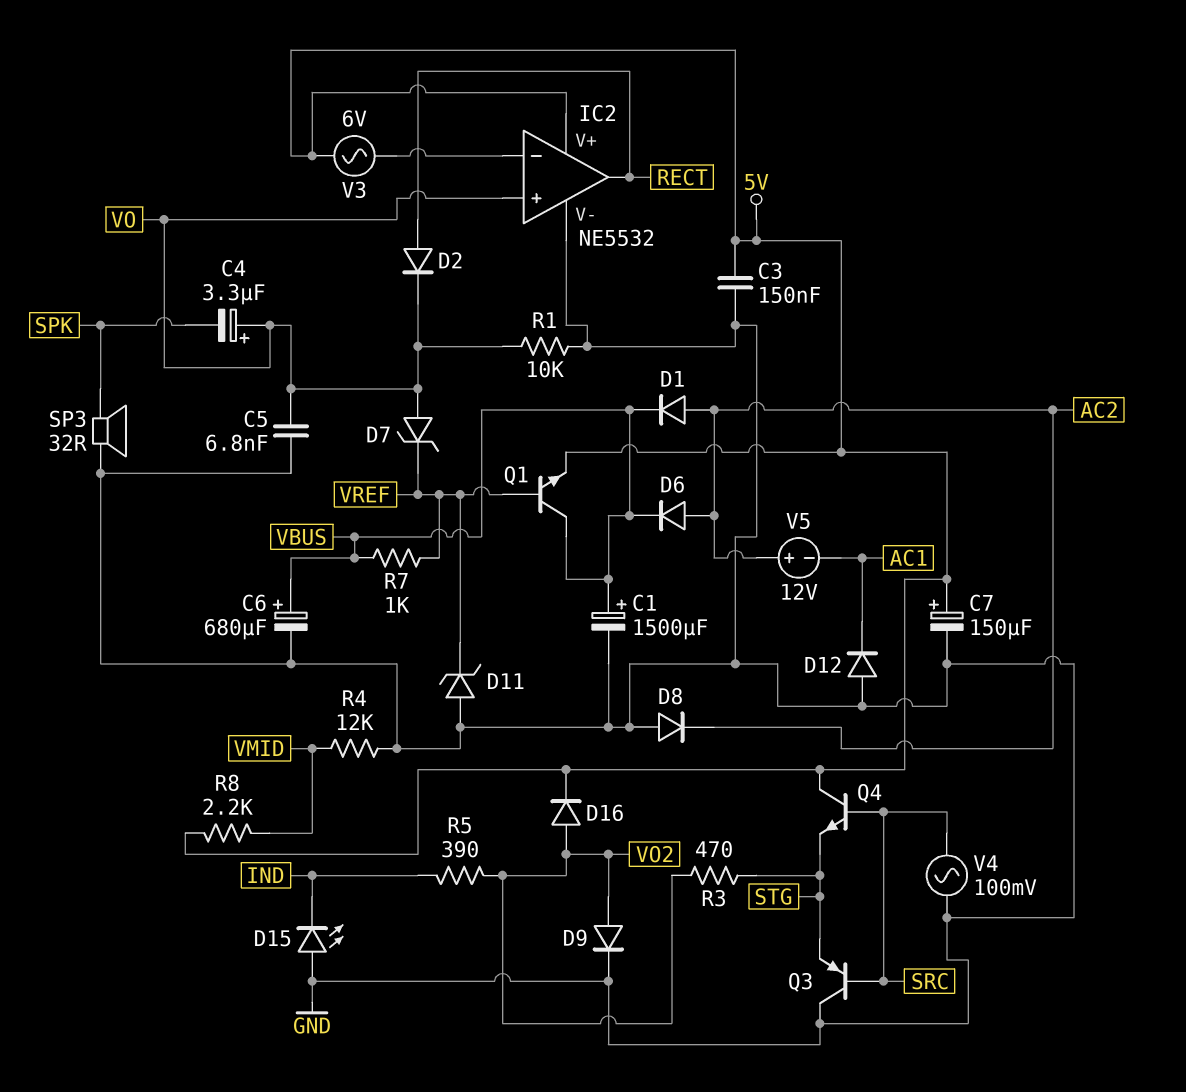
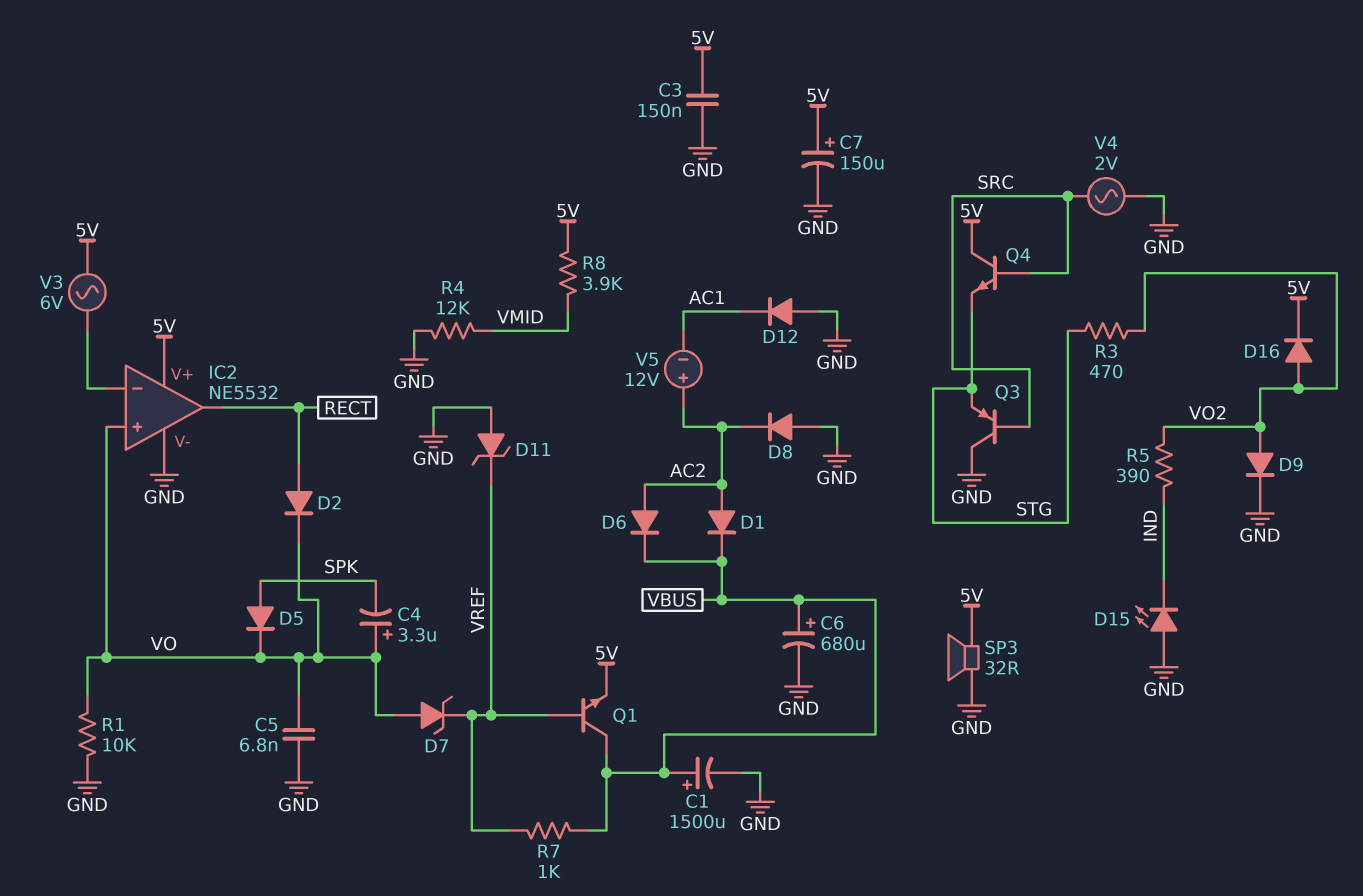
D5: none -> diode (A SPK, K VO)
R8: 2.2k (5V, VMID) -> 3.9k (5V, VMID)
SP3: speaker 32R (GND, SPK) -> speaker 32R (5V, GND)
V4: AC 100mV (GND, SRC) -> AC 2V (GND, SRC)

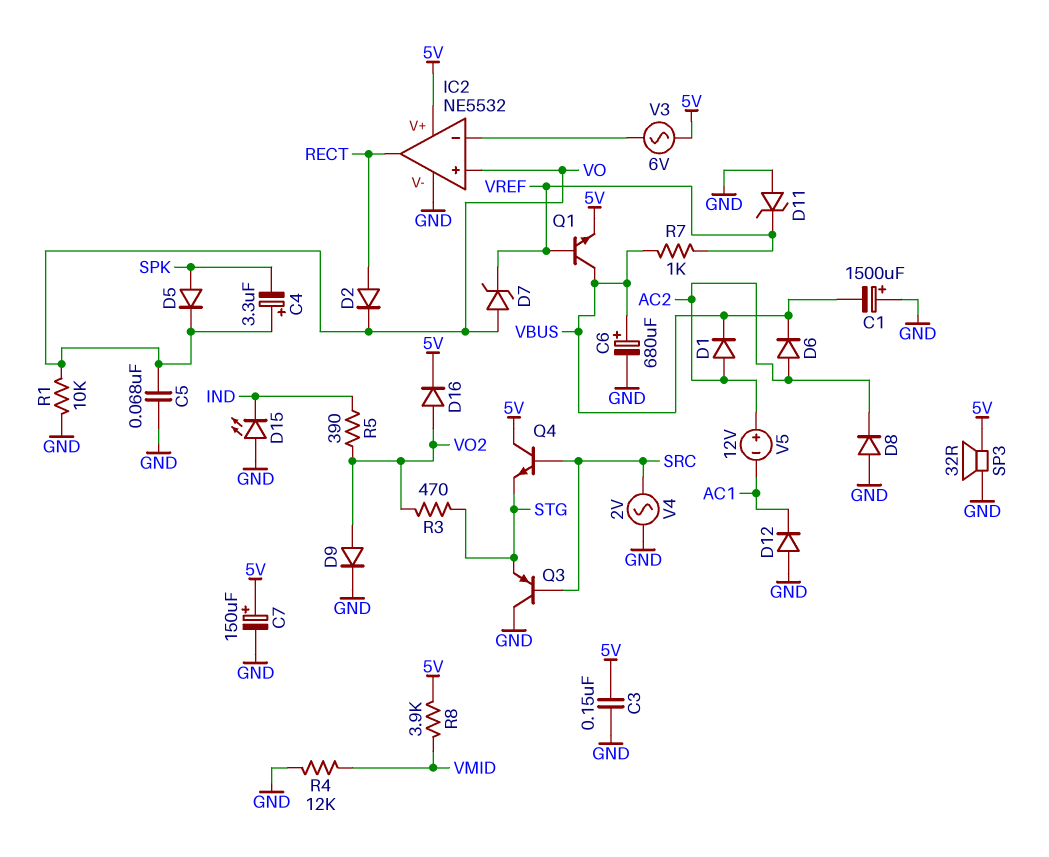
C1: 1500uF (plus VBUS, minus GND) -> 1500uF (plus GND, minus VBUS)
C5: 6.8nF (GND, VO) -> 68nF (GND, VO)

